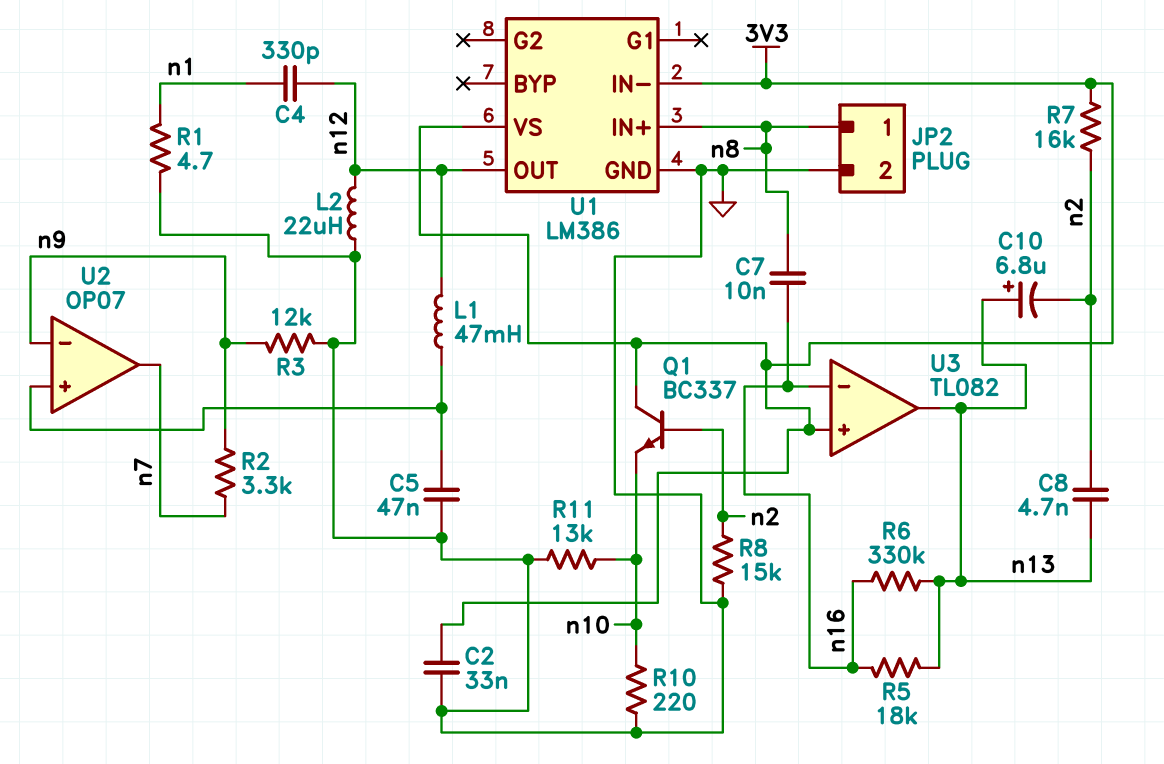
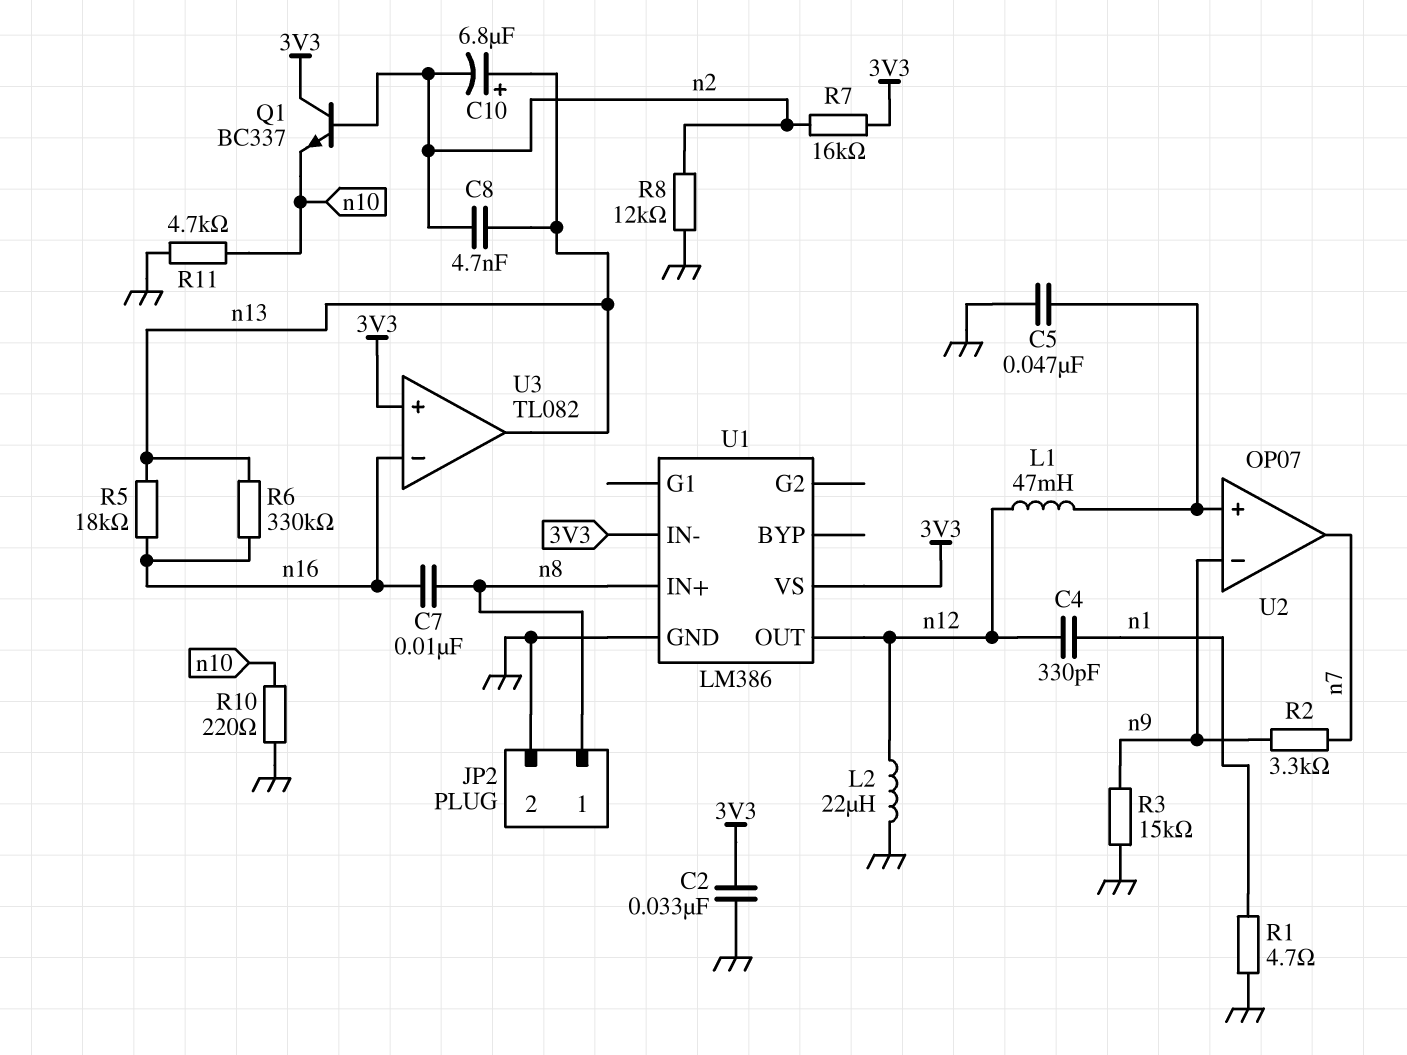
R3: 12k (GND, n9) -> 15k (GND, n9)
R8: 15k (GND, n2) -> 12k (GND, n2)
R11: 13k (GND, n10) -> 4.7k (GND, n10)

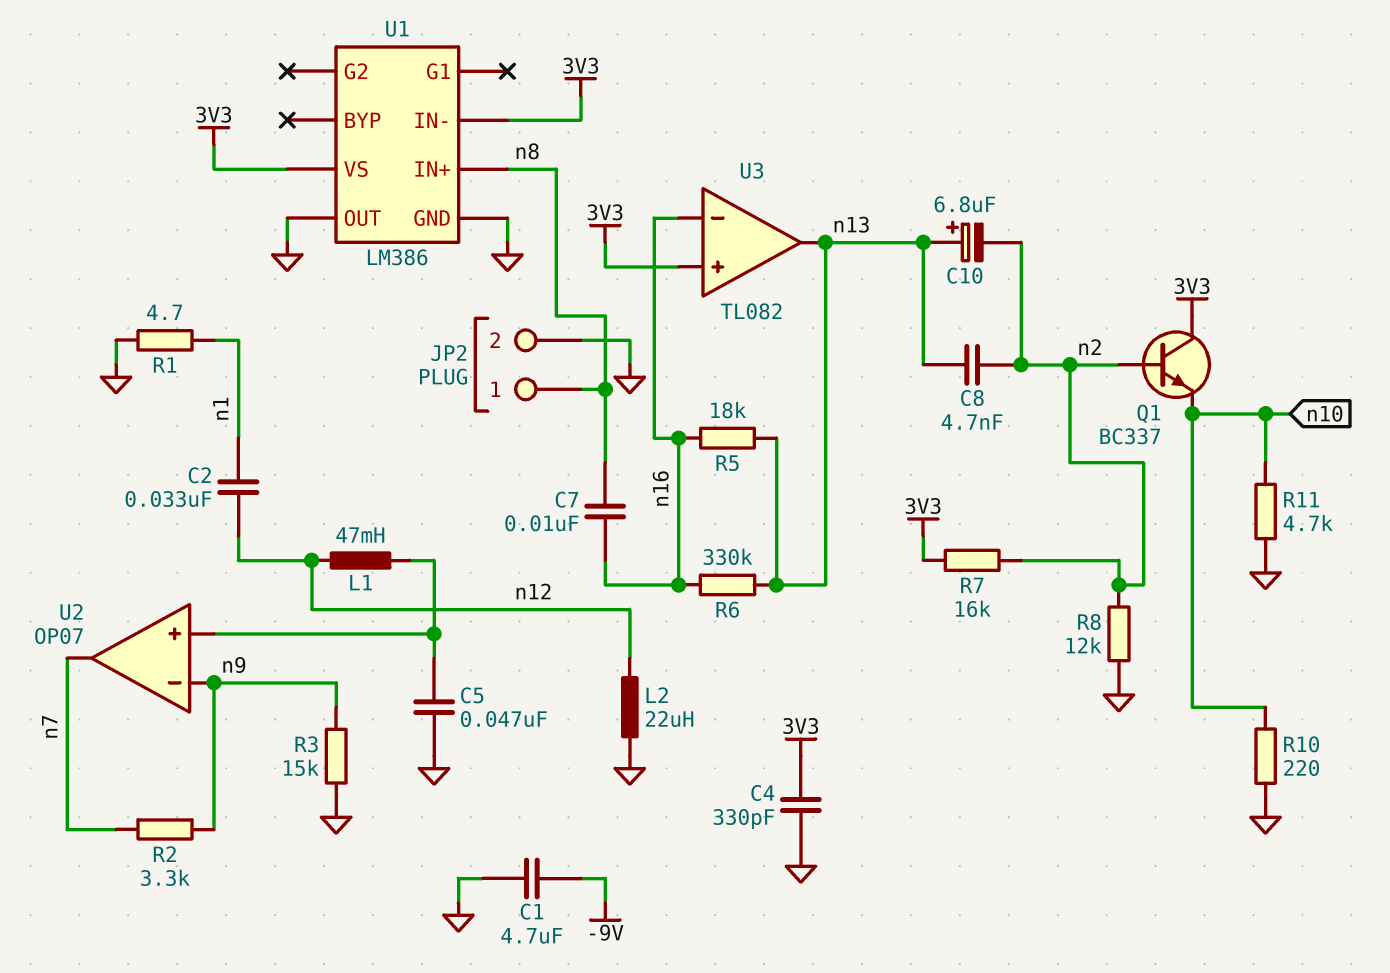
C1: none -> 4.7uF (-9V, GND)
C2: 33nF (3V3, GND) -> 33nF (n1, n12)
C4: 330pF (n1, n12) -> 330pF (3V3, GND)
U1 pin OUT: n12 -> GND

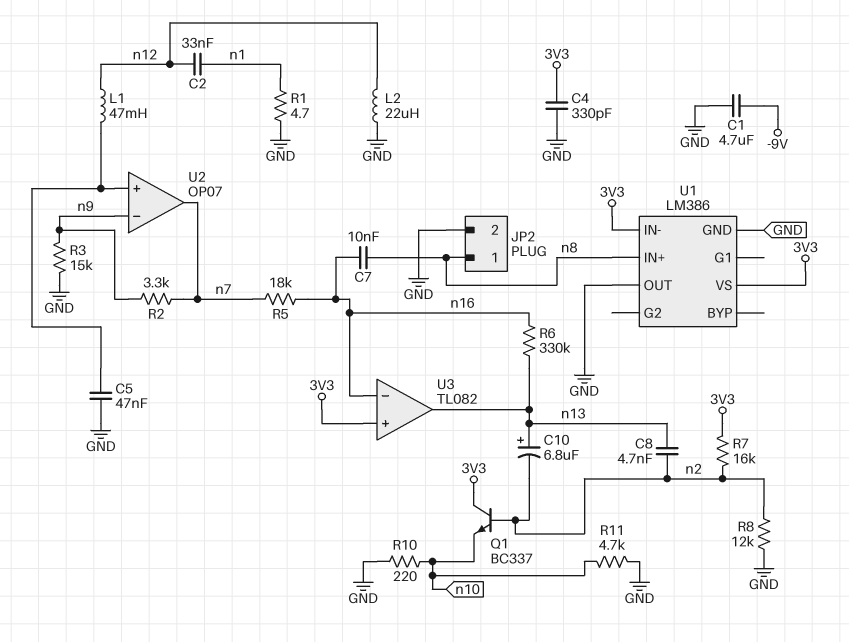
R5: 18k (n13, n16) -> 18k (n7, n16)

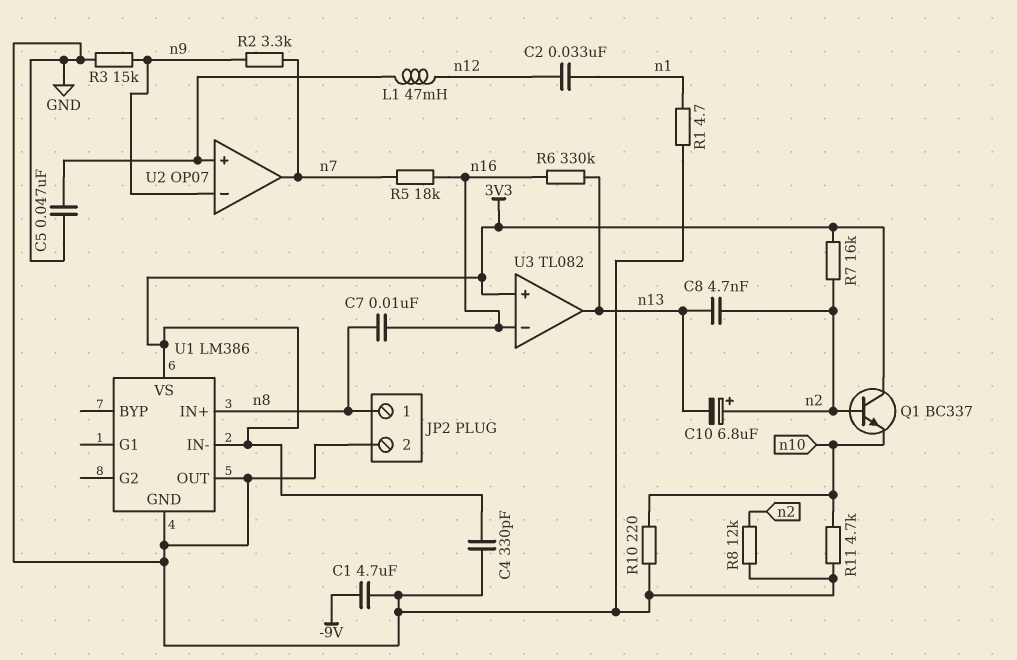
C10: 6.8uF (plus n13, minus n2) -> 6.8uF (plus n2, minus n13)
L2: 22uH (GND, n12) -> none

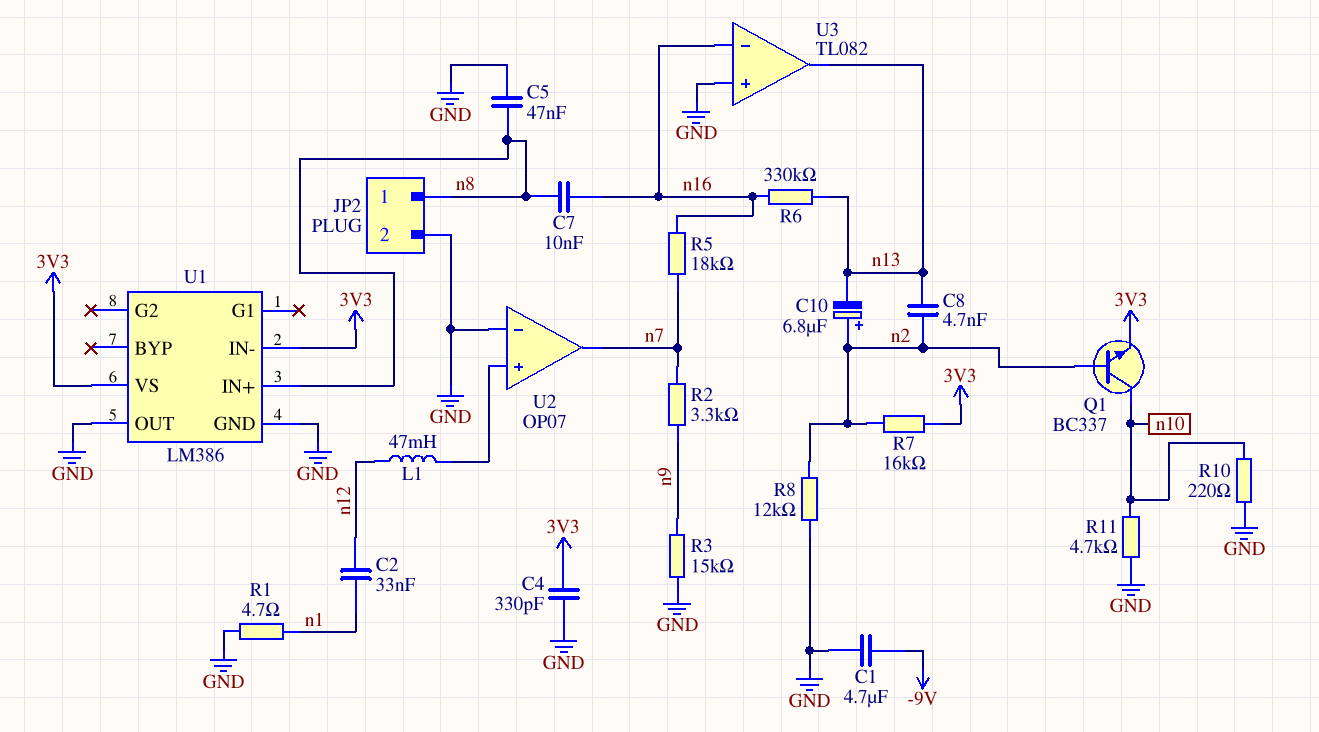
C5: 47nF (GND, U2/in+) -> 47nF (GND, n8)
Q1: NPN BC337 (B n2, C 3V3, E n10) -> NPN BC337 (B n2, C n10, E 3V3)
U2 pin in-: n9 -> GND
U3 pin in+: 3V3 -> GND

